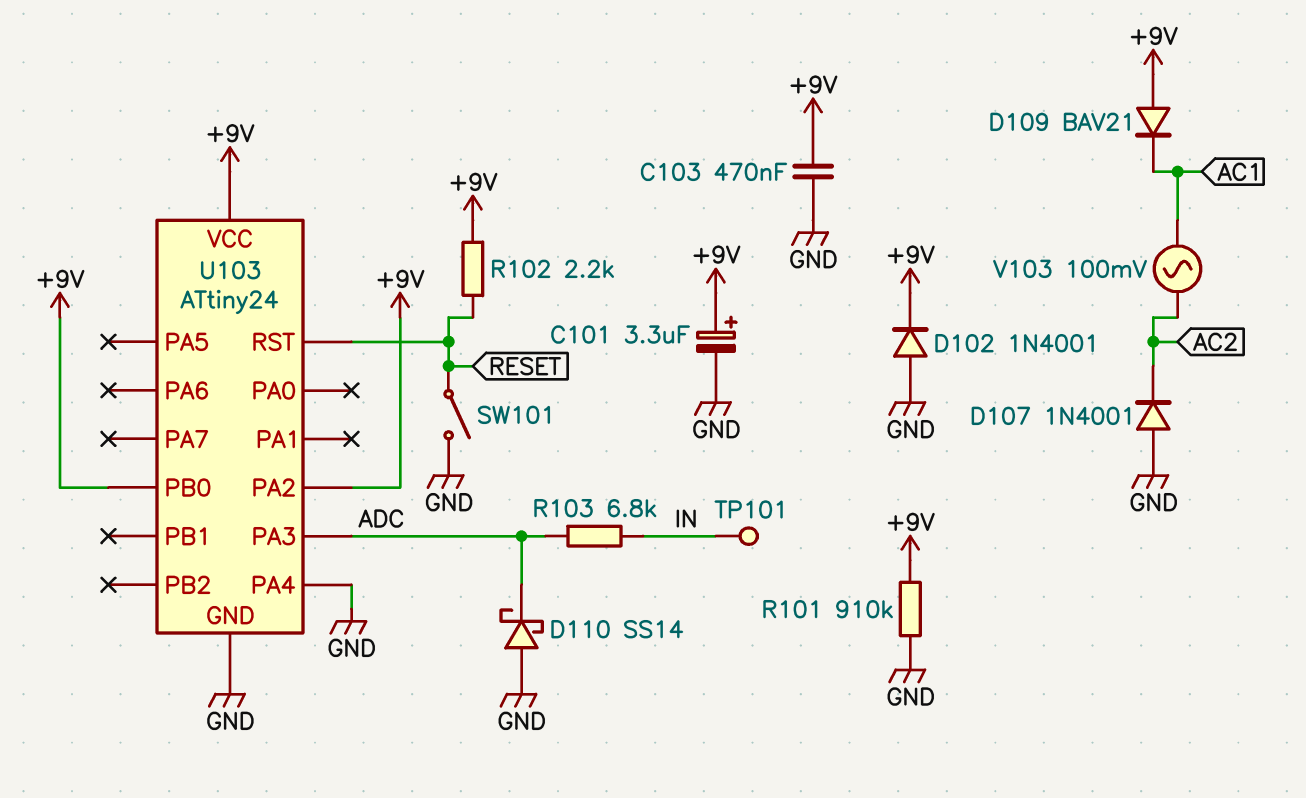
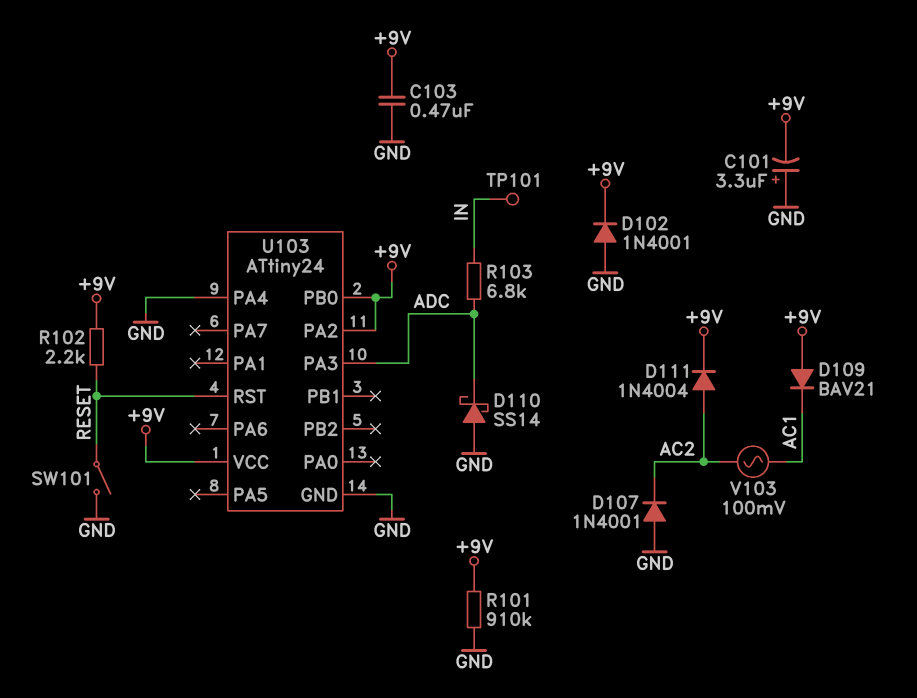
C101: 3.3uF (plus +9V, minus GND) -> 3.3uF (plus GND, minus +9V)
D111: none -> diode 1N4004 (A AC2, K +9V)

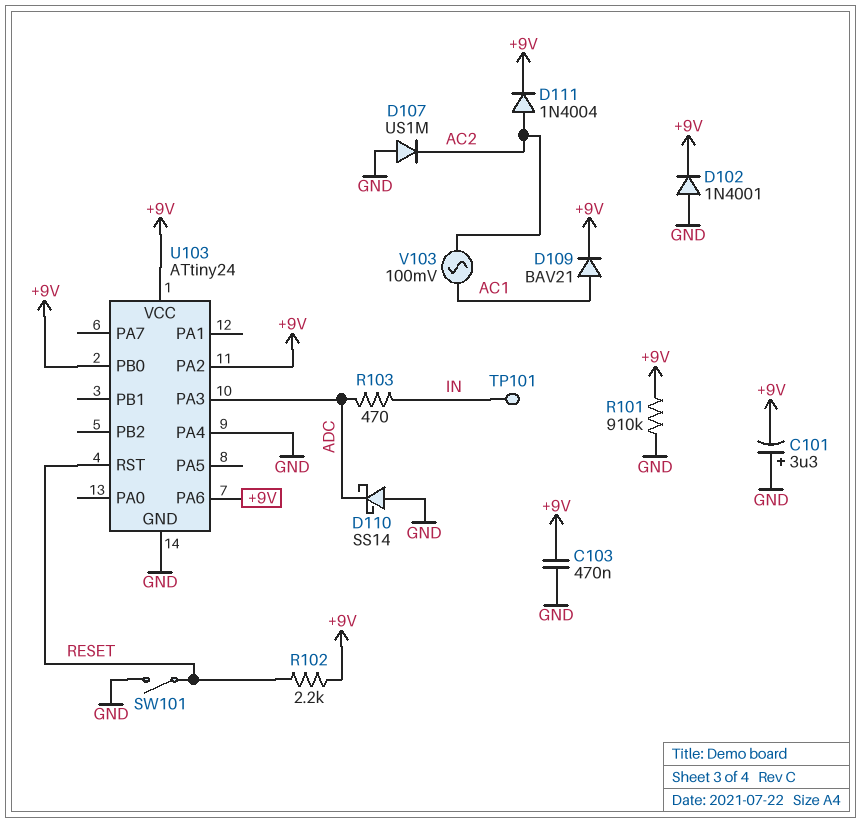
D107: diode 1N4001 (A GND, K AC2) -> diode US1M (A GND, K AC2)
D109: diode BAV21 (A +9V, K AC1) -> diode BAV21 (A AC1, K +9V)
R103: 6.8k (ADC, IN) -> 470 (ADC, IN)
U103 pin PA6: none -> +9V

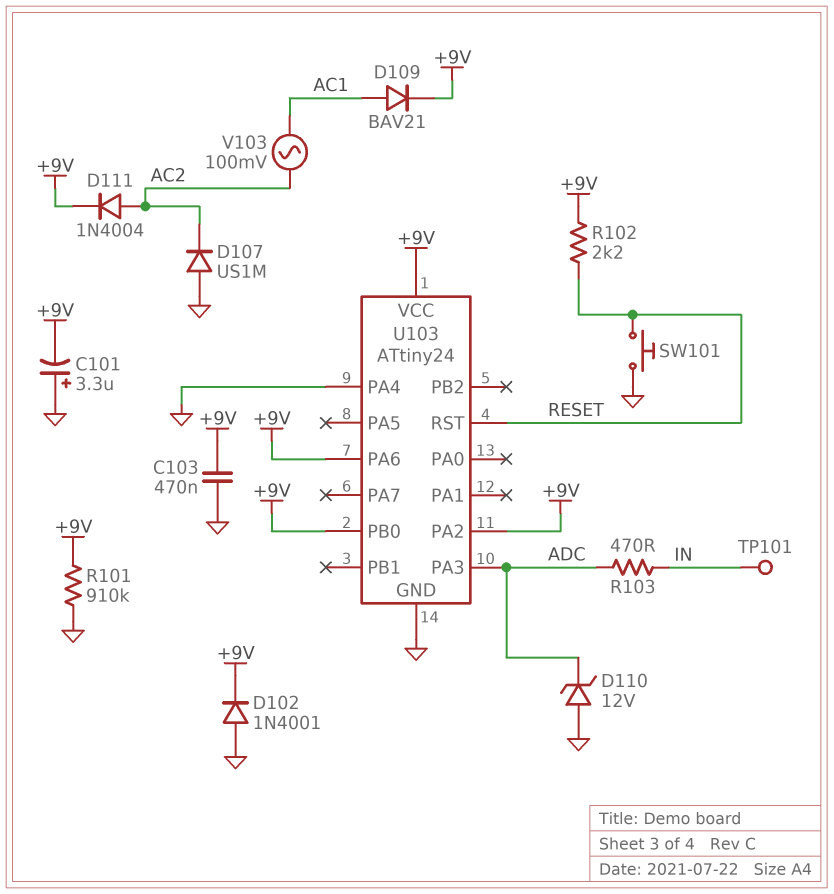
D110: schottky SS14 (A GND, K ADC) -> zener 12V (A GND, K ADC)
SW101: switch (GND, RESET) -> button (GND, RESET)

